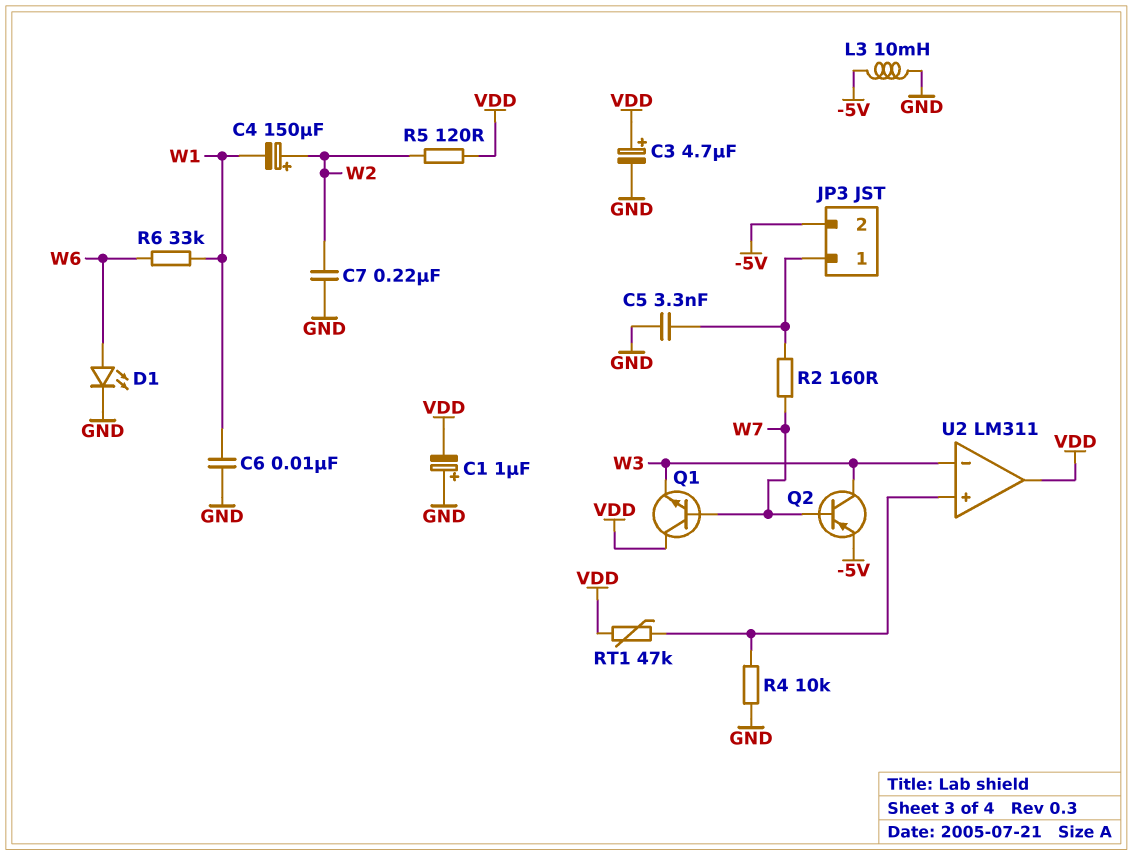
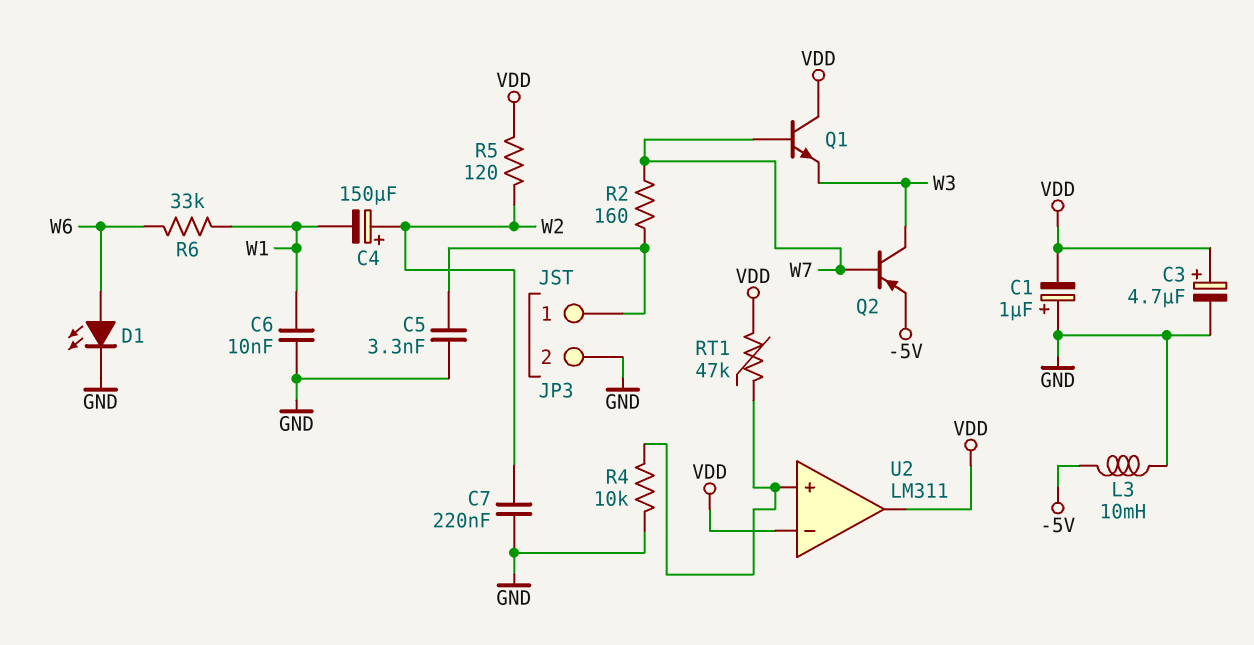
JP3 pin 2: -5V -> GND
U2 pin in-: W3 -> VDD

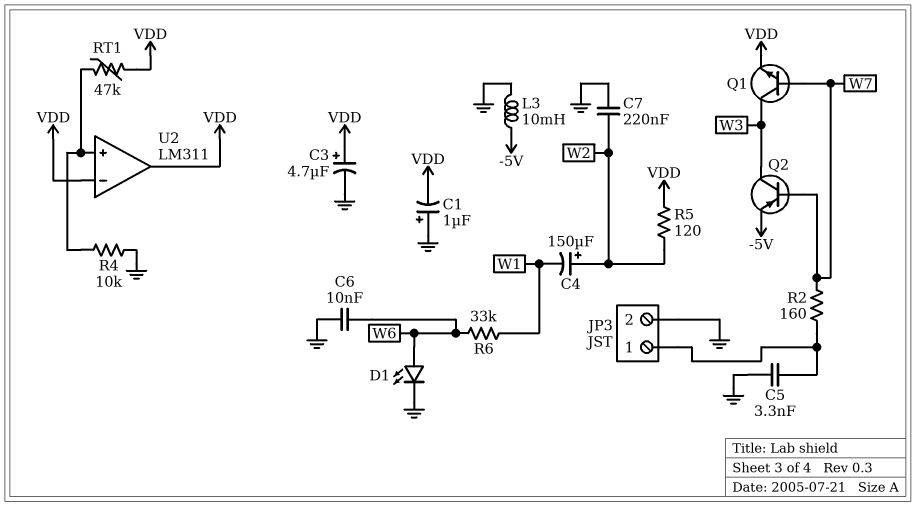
C6: 10nF (GND, W1) -> 10nF (GND, W6)
Q1: NPN (B W7, C VDD, E W3) -> NPN (B W7, C W3, E VDD)

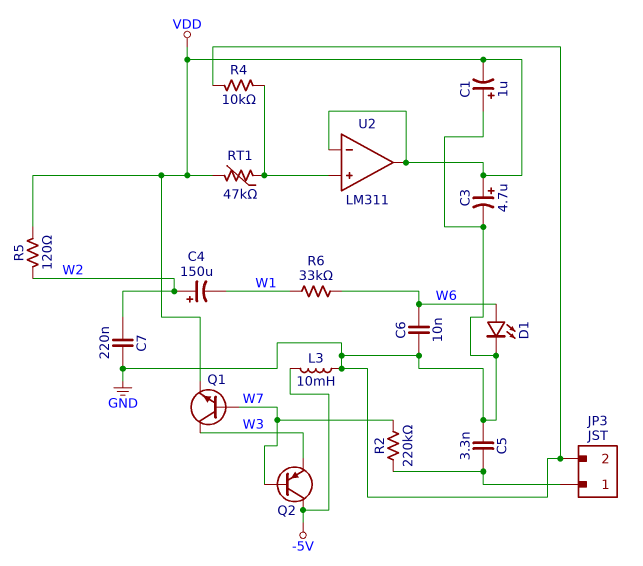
Q2: PNP (B W7, C W3, E -5V) -> PNP (B W7, C -5V, E W3)
R2: 160 (JP3/1, W7) -> 220k (JP3/1, W7)

